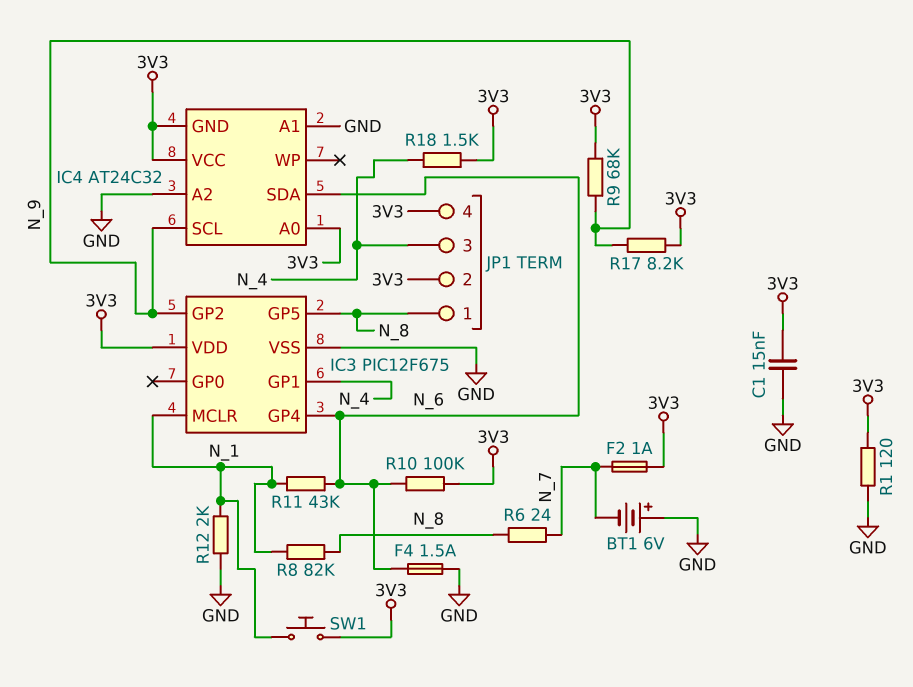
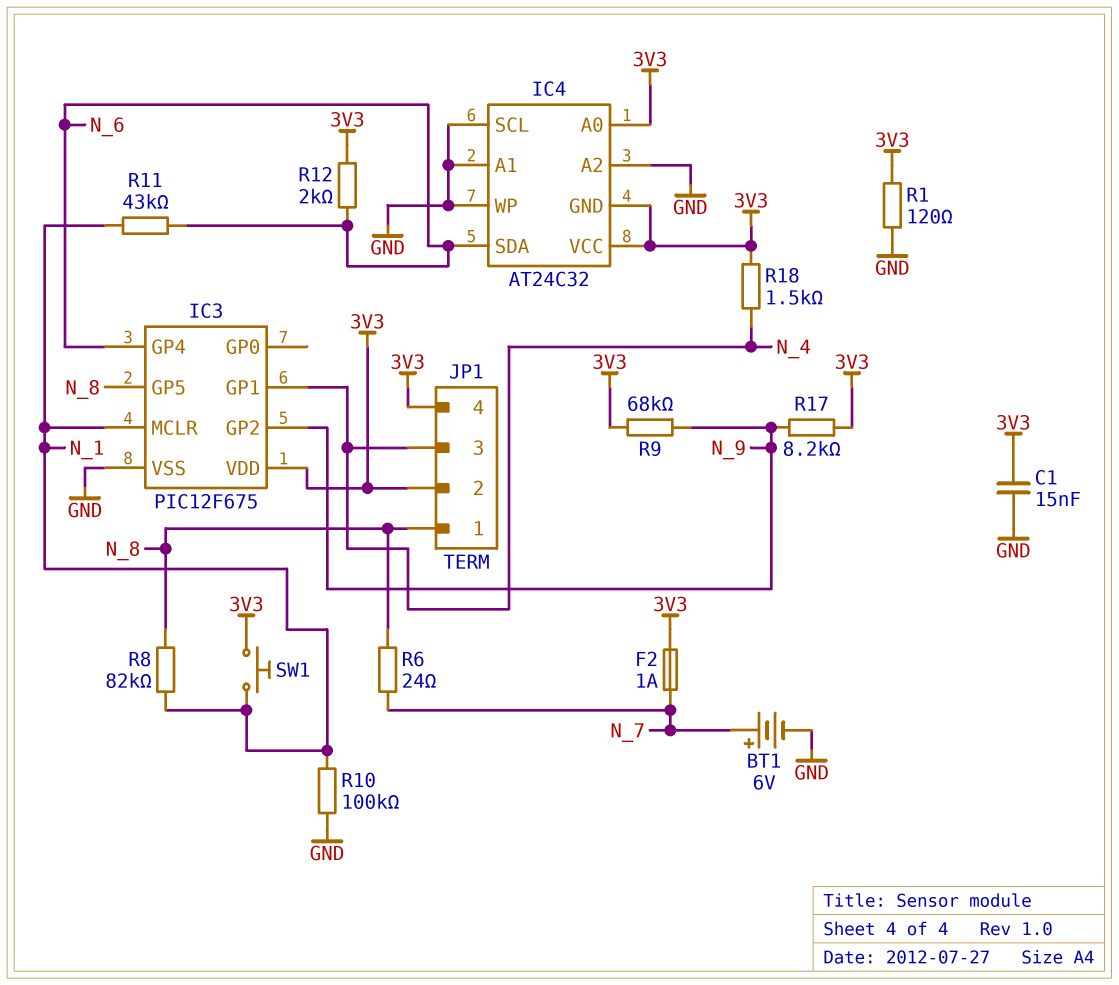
BT1: 6V (plus GND, minus N_7) -> 6V (plus N_7, minus GND)
F4: 1.5A (GND, N_6) -> none
IC4 pin SCL: N_9 -> GND
IC4 pin WP: none -> GND
R10: 100k (3V3, N_6) -> 100k (GND, N_1)
R12: 2k (GND, N_1) -> 2k (3V3, N_6)

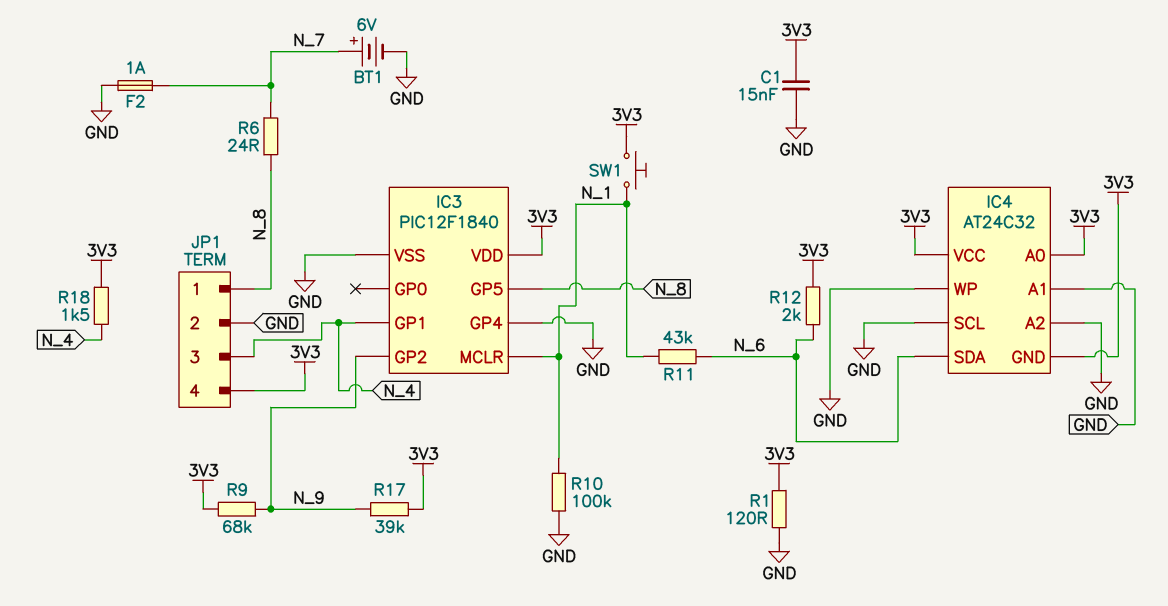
F2: 1A (3V3, N_7) -> 1A (GND, N_7)
IC3: PIC12F675 -> PIC12F1840
IC3 pin GP4: N_6 -> GND
JP1 pin 2: 3V3 -> GND
R8: 82k (N_1, N_8) -> none
R17: 8.2k (3V3, N_9) -> 39k (3V3, N_9)

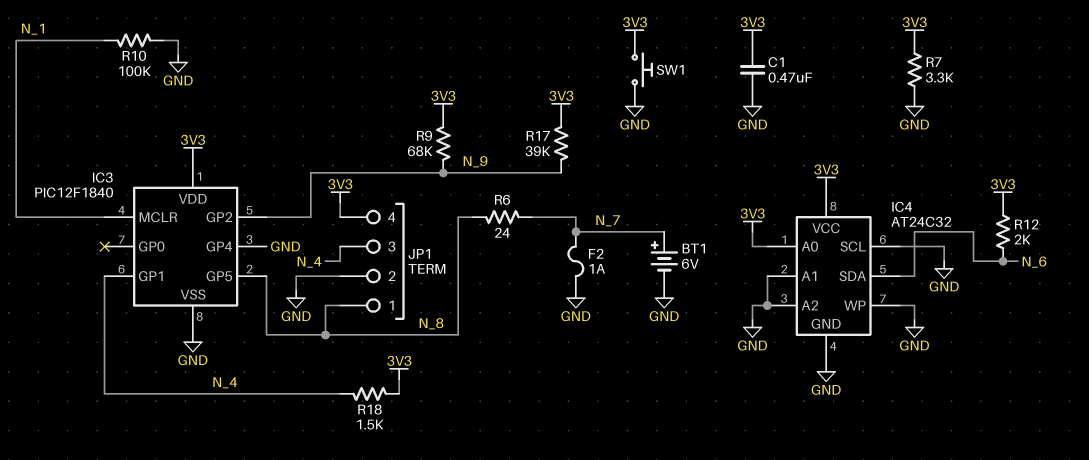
C1: 15nF (3V3, GND) -> 470nF (3V3, GND)
IC4 pin GND: 3V3 -> GND
R1: 120 (3V3, GND) -> none
R7: none -> 3.3k (3V3, GND)
R11: 43k (N_1, N_6) -> none
SW1: button (3V3, N_1) -> button (3V3, GND)

